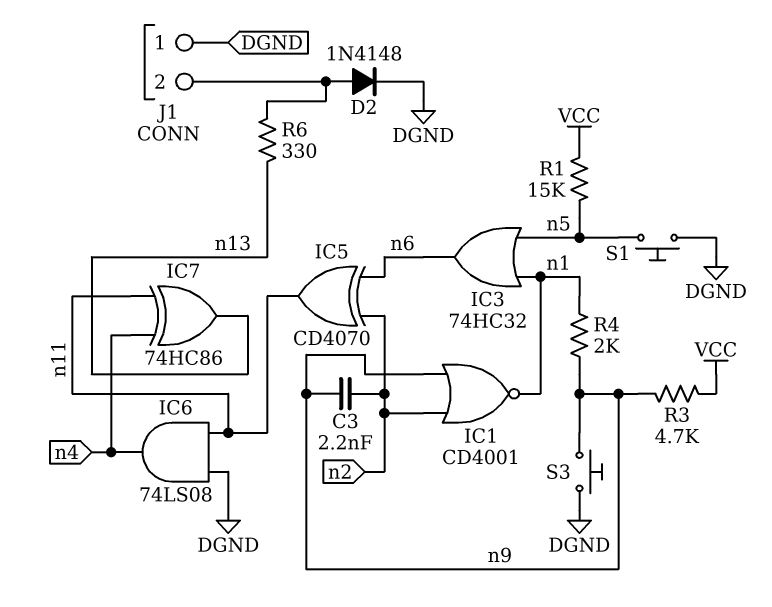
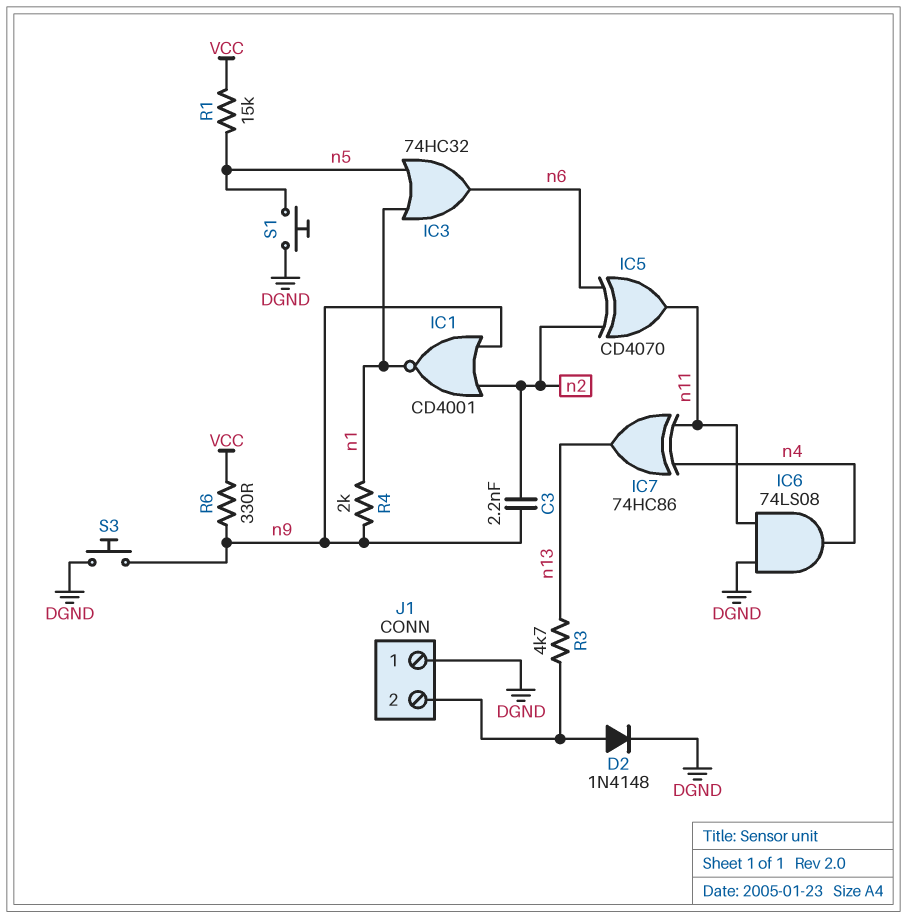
R3: 4.7k (VCC, n9) -> 4.7k (J1/2, n13)
R6: 330 (J1/2, n13) -> 330 (VCC, n9)

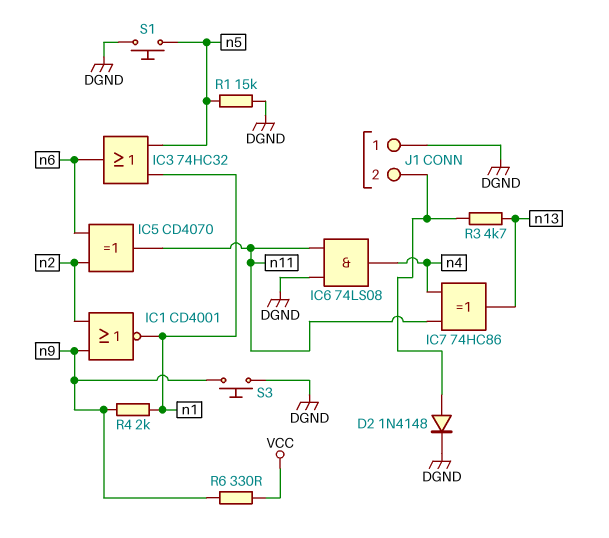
C3: 2.2nF (n2, n9) -> none
R1: 15k (VCC, n5) -> 15k (DGND, n5)

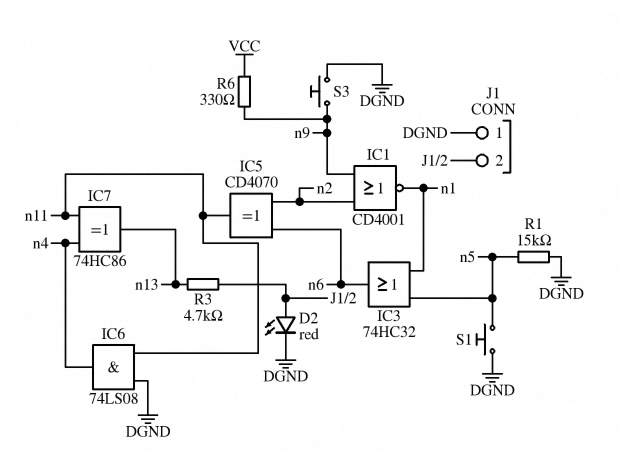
D2: diode 1N4148 (A J1/2, K DGND) -> LED red (A J1/2, K DGND)
R4: 2k (n1, n9) -> none

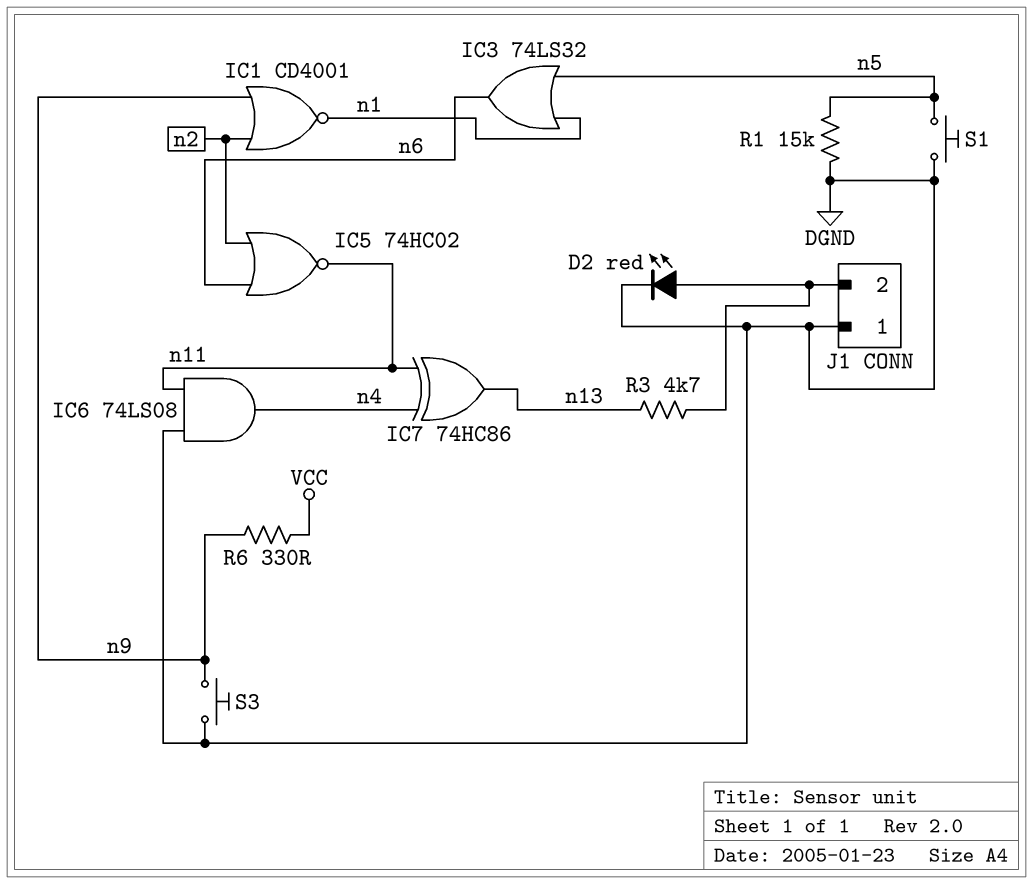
IC3: OR 74HC32 (in n1, in n5, out n6) -> OR 74LS32 (in n1, in n5, out n6)
IC5: XOR CD4070 (in n2, in n6, out n11) -> NOR 74HC02 (in n2, in n6, out n11)

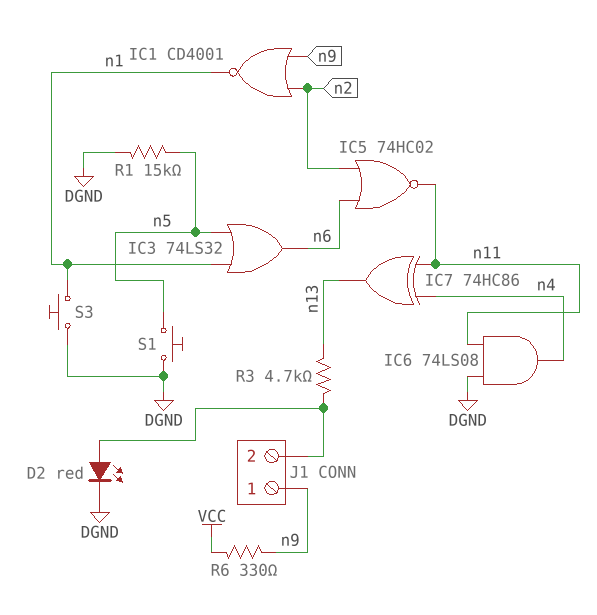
J1 pin 1: DGND -> n9
S3: button (DGND, n9) -> button (DGND, n1)

